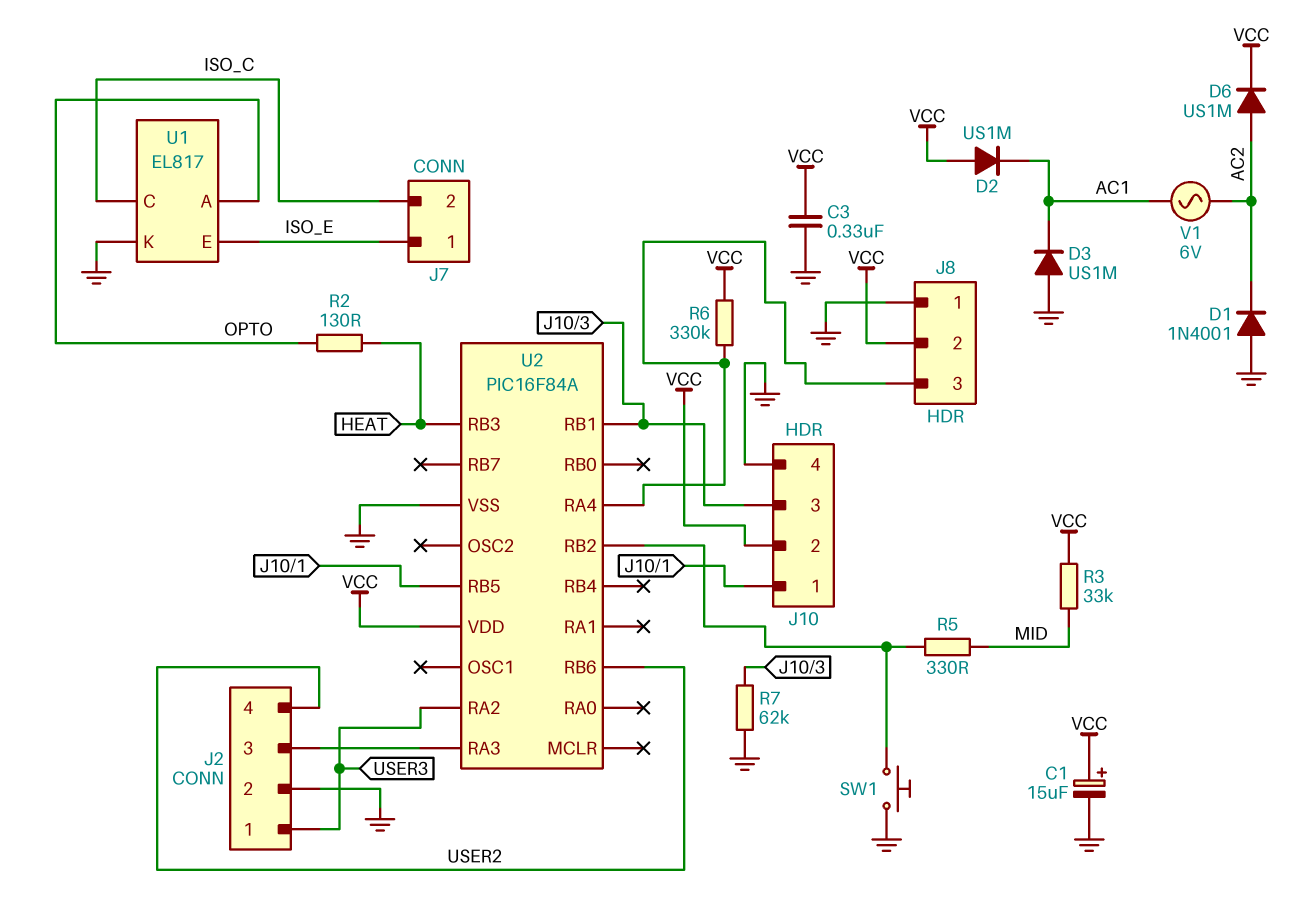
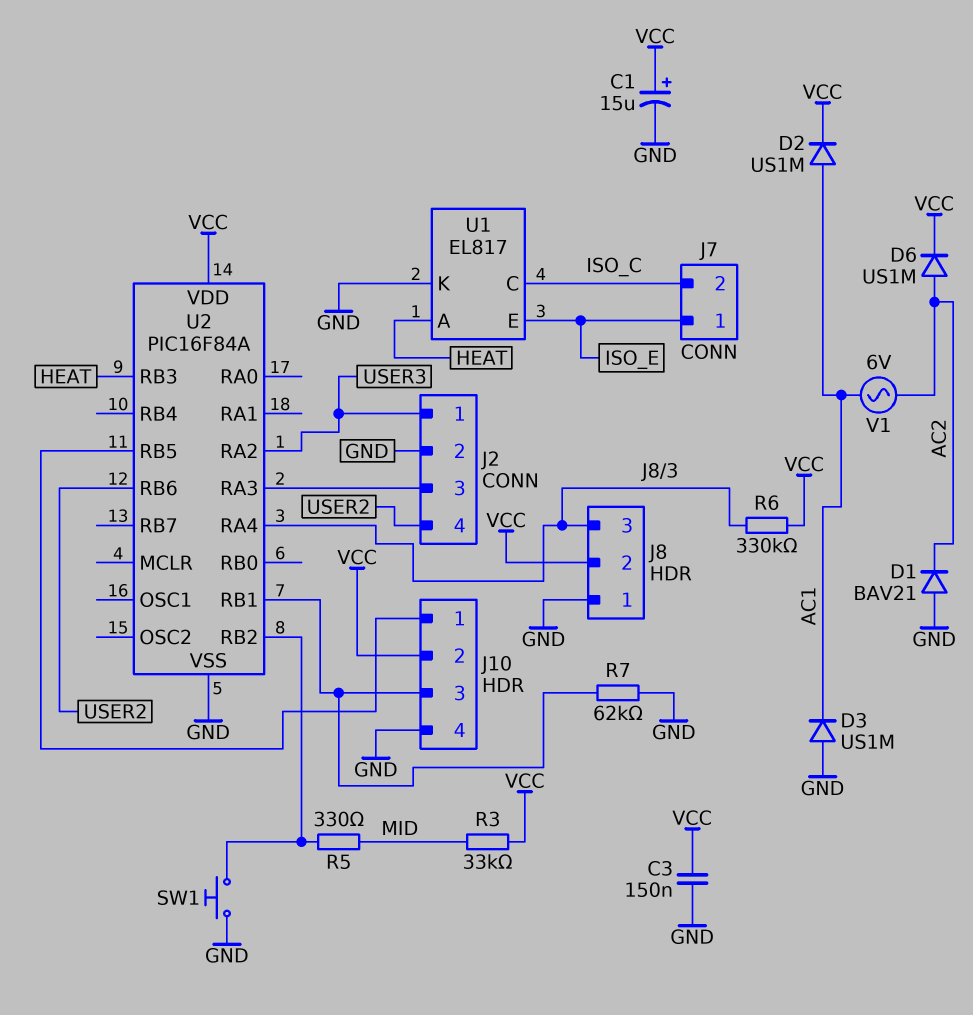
C3: 330nF (GND, VCC) -> 150nF (GND, VCC)
D1: diode 1N4001 (A GND, K AC2) -> diode BAV21 (A GND, K AC2)
D2: diode US1M (A VCC, K AC1) -> diode US1M (A AC1, K VCC)
R2: 130 (HEAT, OPTO) -> none
U1 pin A: OPTO -> HEAT

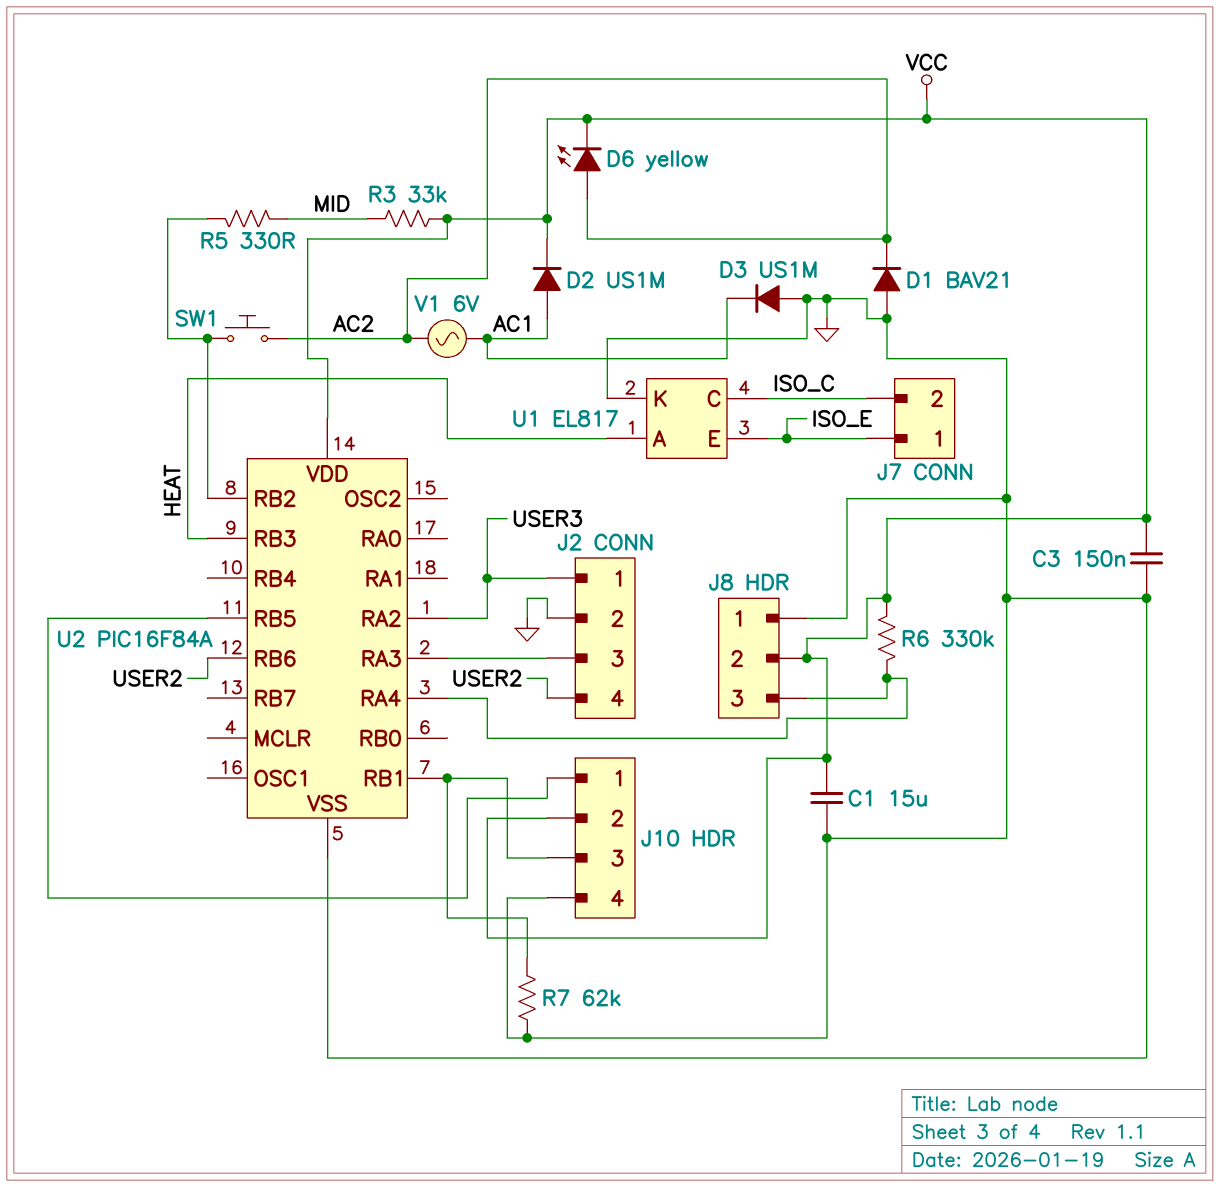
C1: 15uF (plus VCC, minus GND) -> 15uF (GND, VCC)
D6: diode US1M (A AC2, K VCC) -> LED yellow (A AC2, K VCC)
SW1: button (GND, U2/RB2) -> button (AC2, U2/RB2)

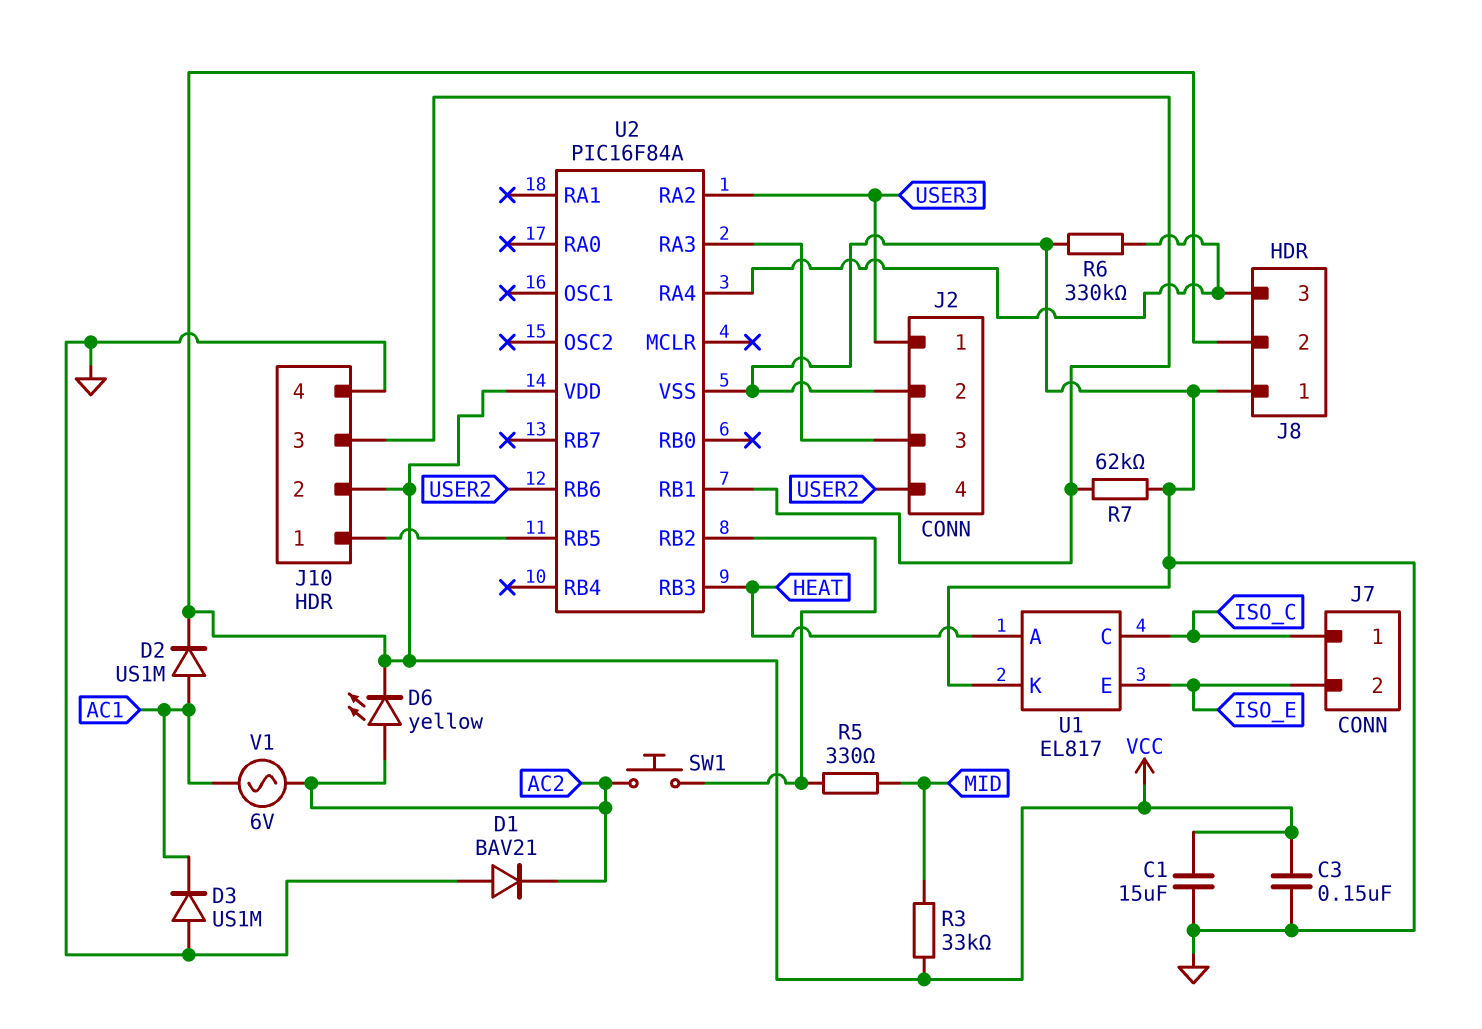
J7 pin 1: ISO_E -> ISO_C
J7 pin 2: ISO_C -> ISO_E
R6: 330k (J8/3, VCC) -> 330k (GND, J8/3)

